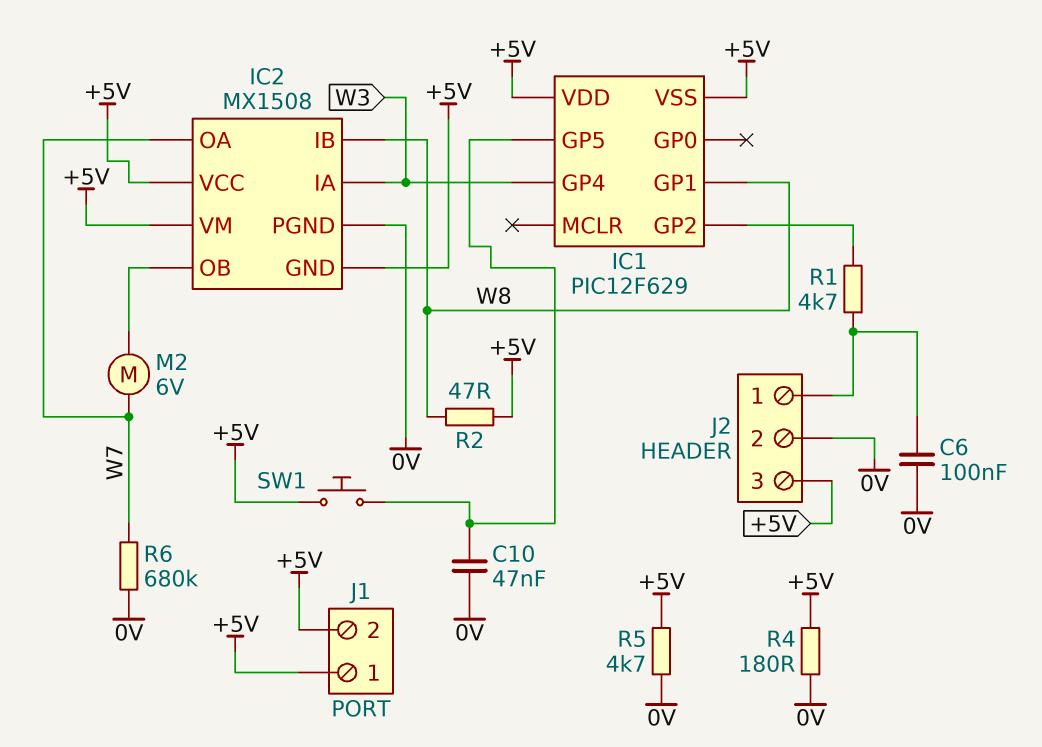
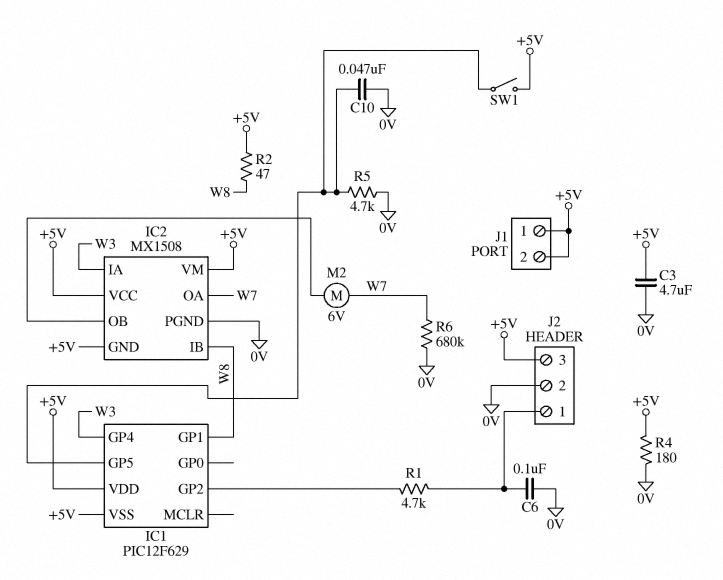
C3: none -> 4.7uF (+5V, 0V)
R5: 4.7k (+5V, 0V) -> 4.7k (0V, IC1/GP5)
SW1: button (+5V, IC1/GP5) -> switch (+5V, IC1/GP5)

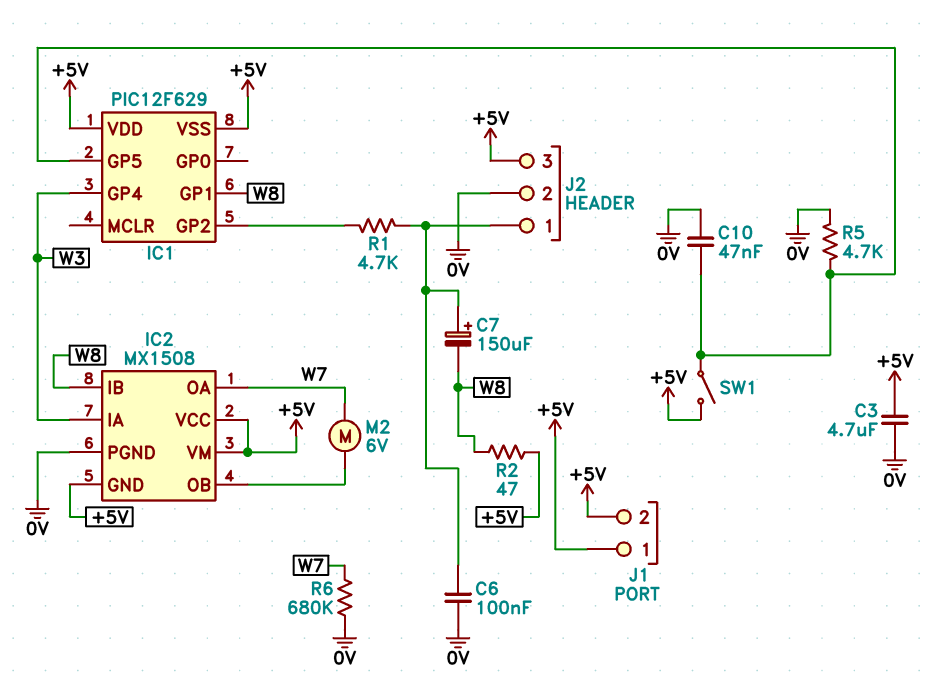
C7: none -> 150uF (plus J2/1, minus W8)
R4: 180 (+5V, 0V) -> none

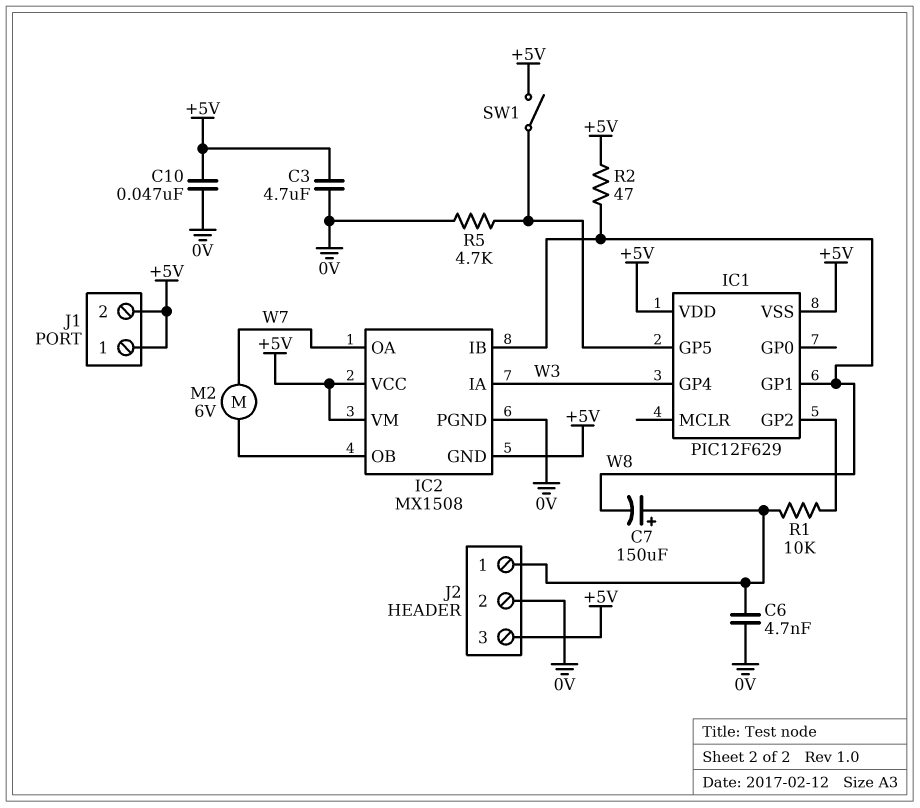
C6: 100nF (0V, J2/1) -> 4.7nF (0V, J2/1)
C10: 47nF (0V, IC1/GP5) -> 47nF (+5V, 0V)
R1: 4.7k (IC1/GP2, J2/1) -> 10k (IC1/GP2, J2/1)
R6: 680k (0V, W7) -> none

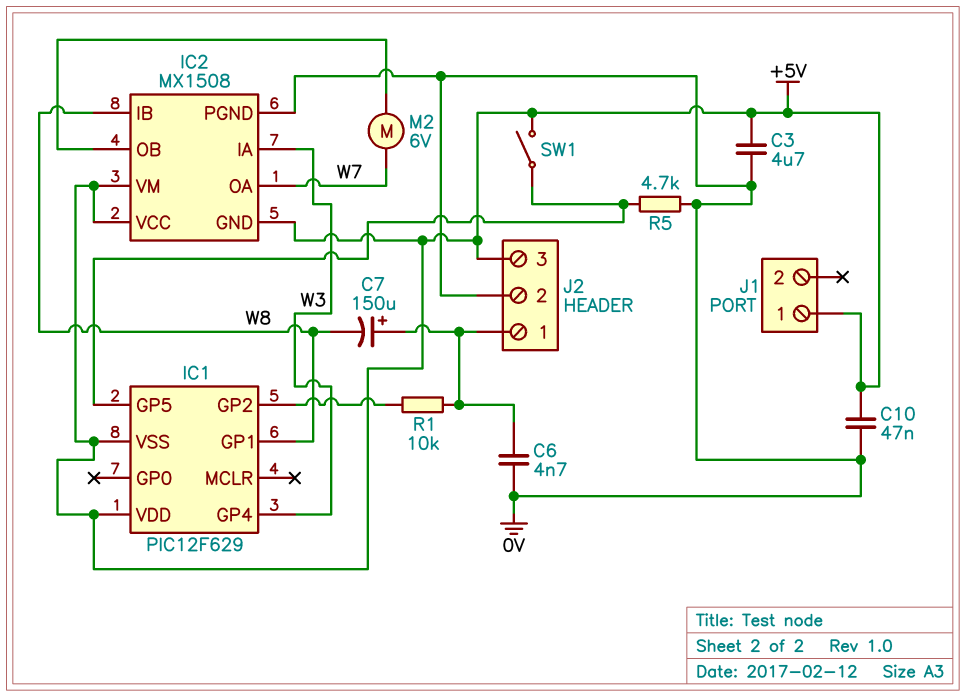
J1 pin 2: +5V -> none
R2: 47 (+5V, W8) -> none

